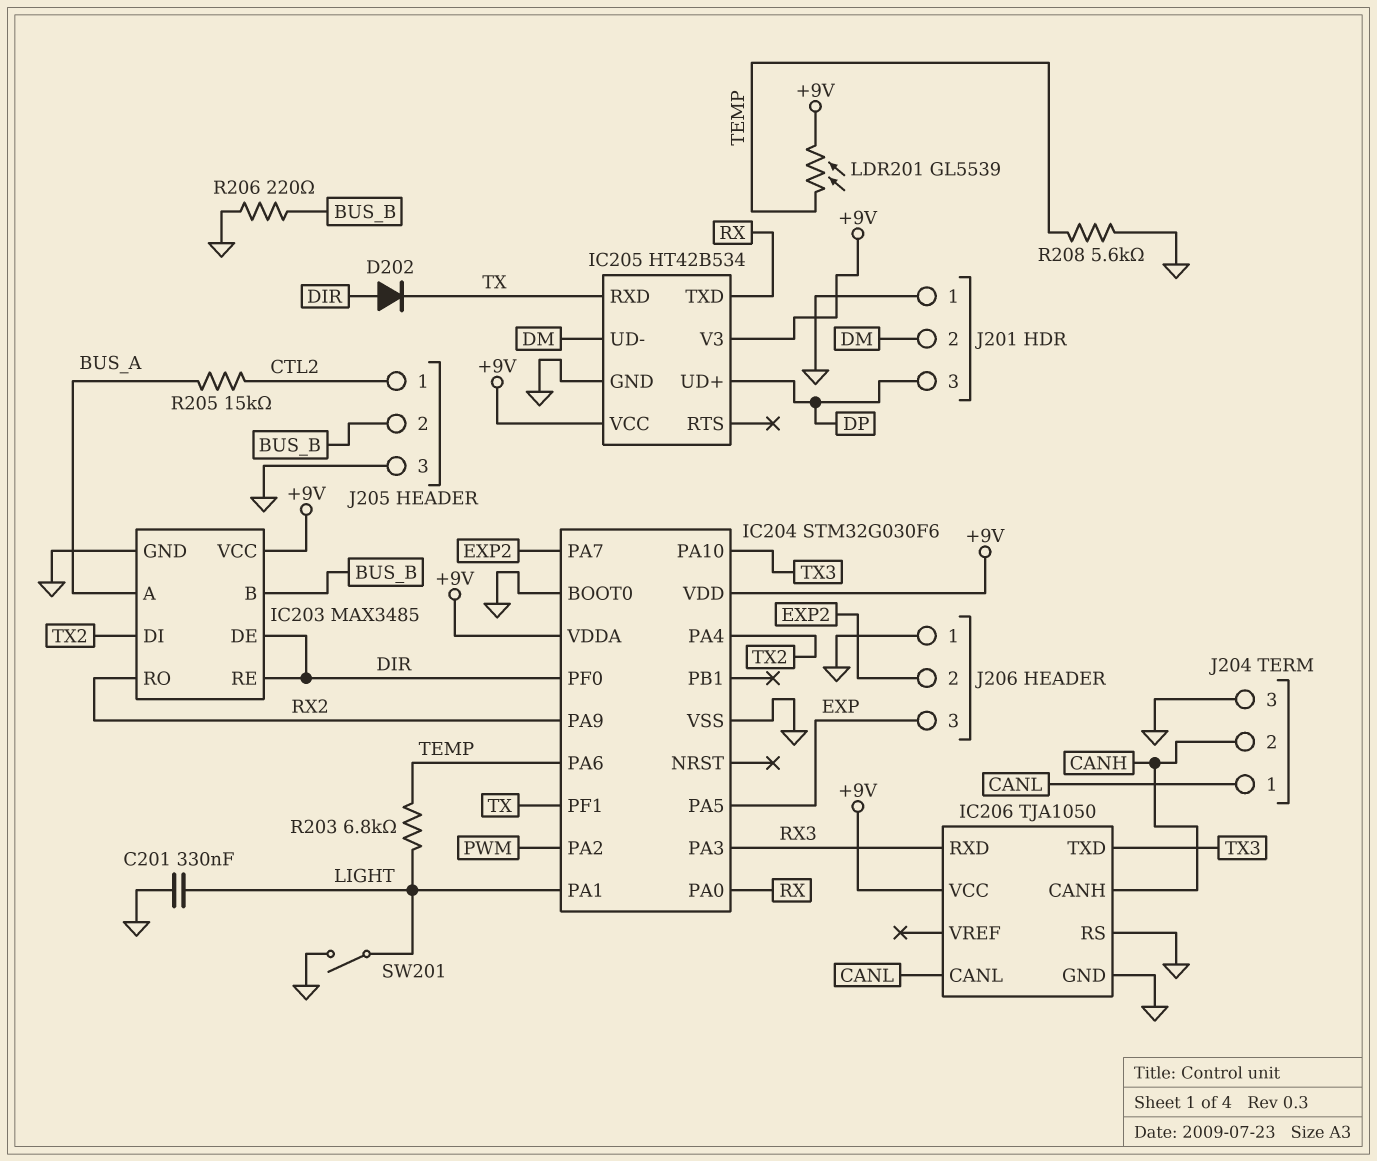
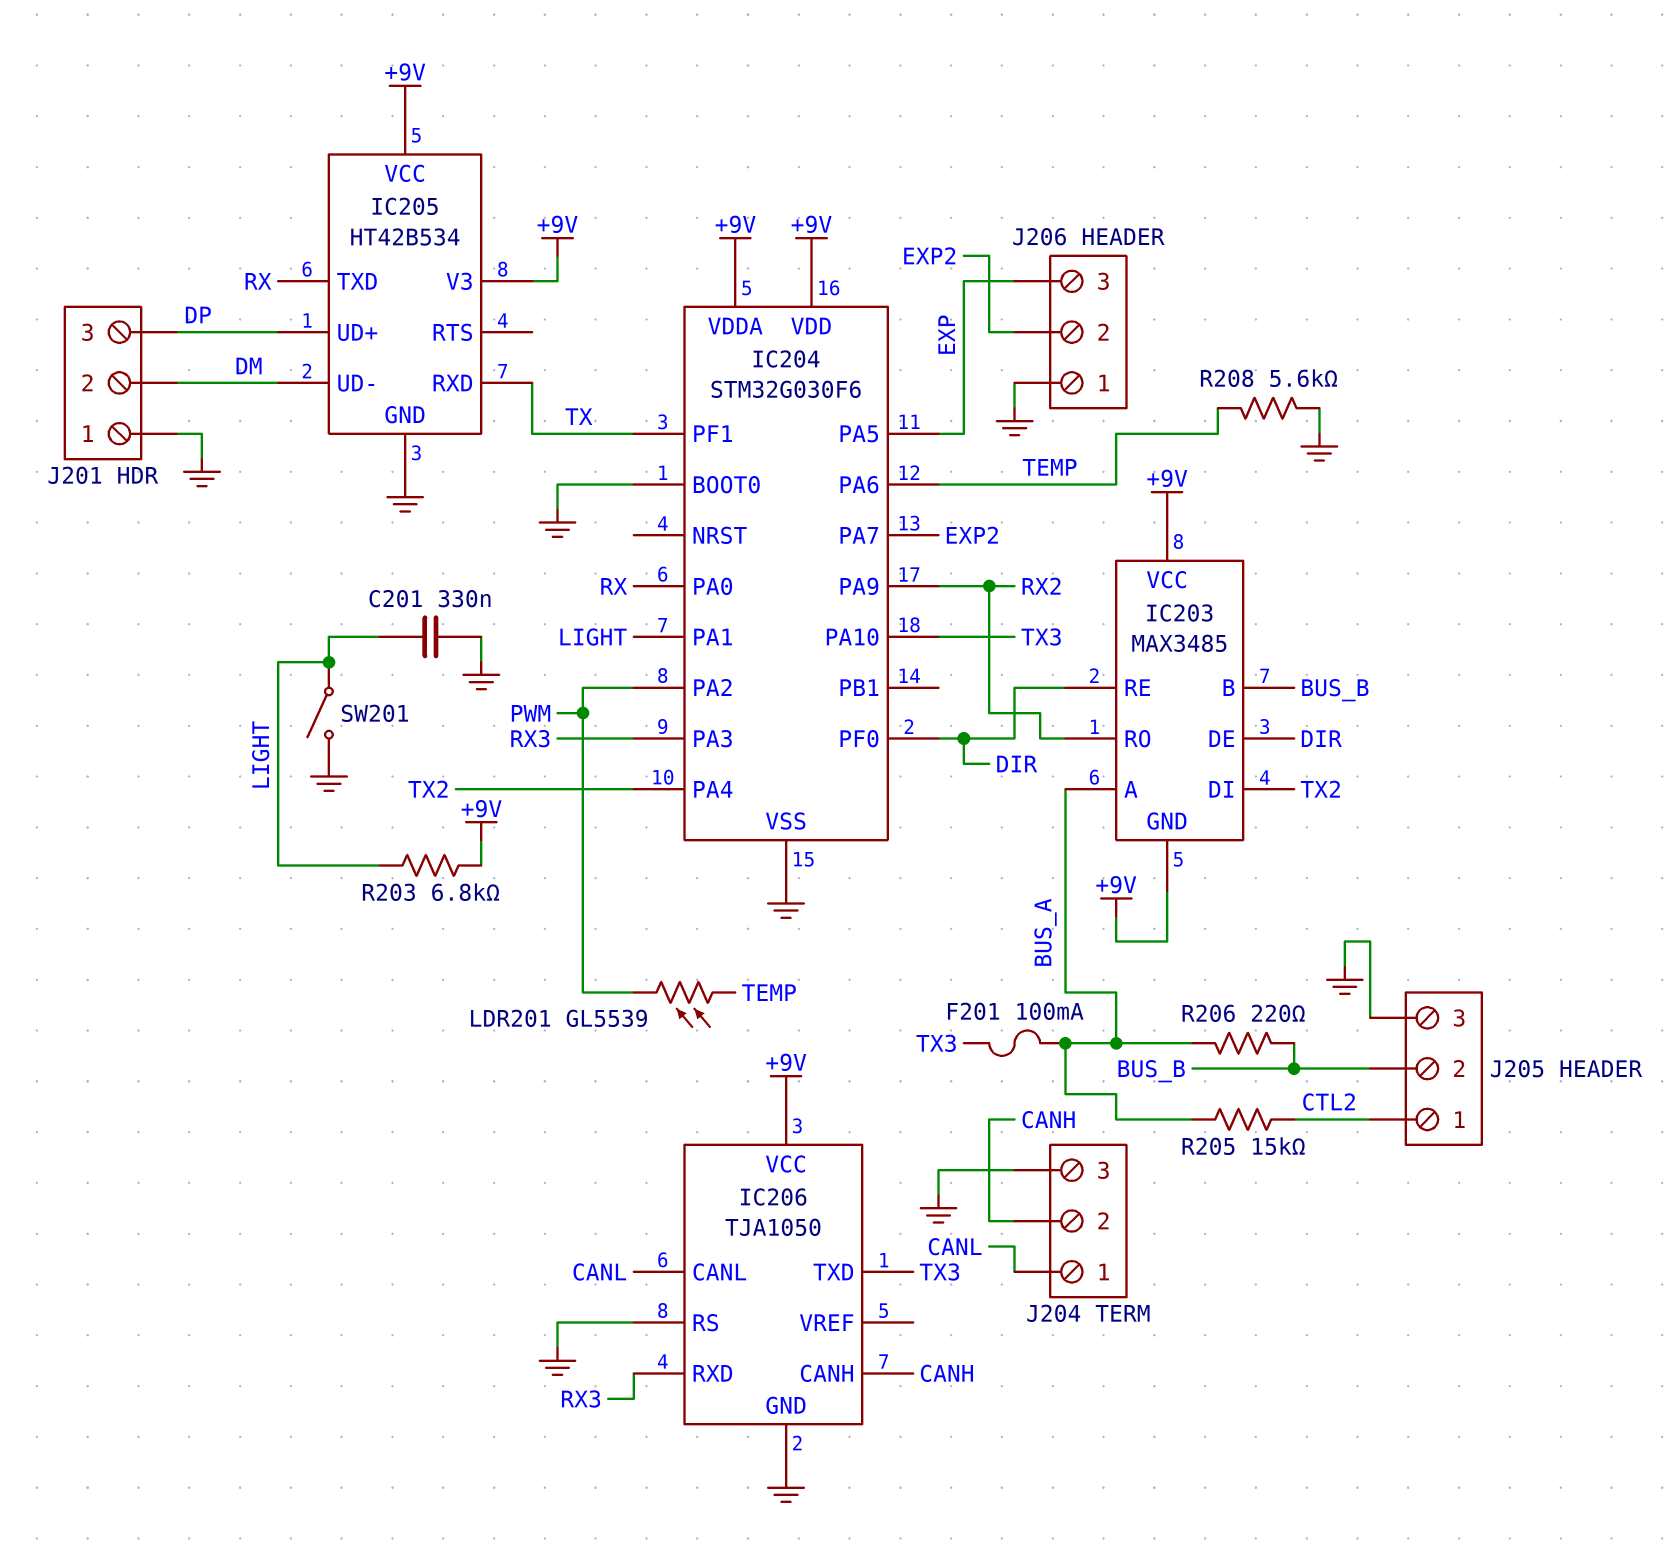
D202: diode (A DIR, K TX) -> none
F201: none -> 100mA (BUS_A, TX3)
IC203 pin GND: GND -> +9V
LDR201: GL5539 (+9V, TEMP) -> GL5539 (PWM, TEMP)
R203: 6.8k (LIGHT, TEMP) -> 6.8k (+9V, LIGHT)
R206: 220 (BUS_B, GND) -> 220 (BUS_A, BUS_B)

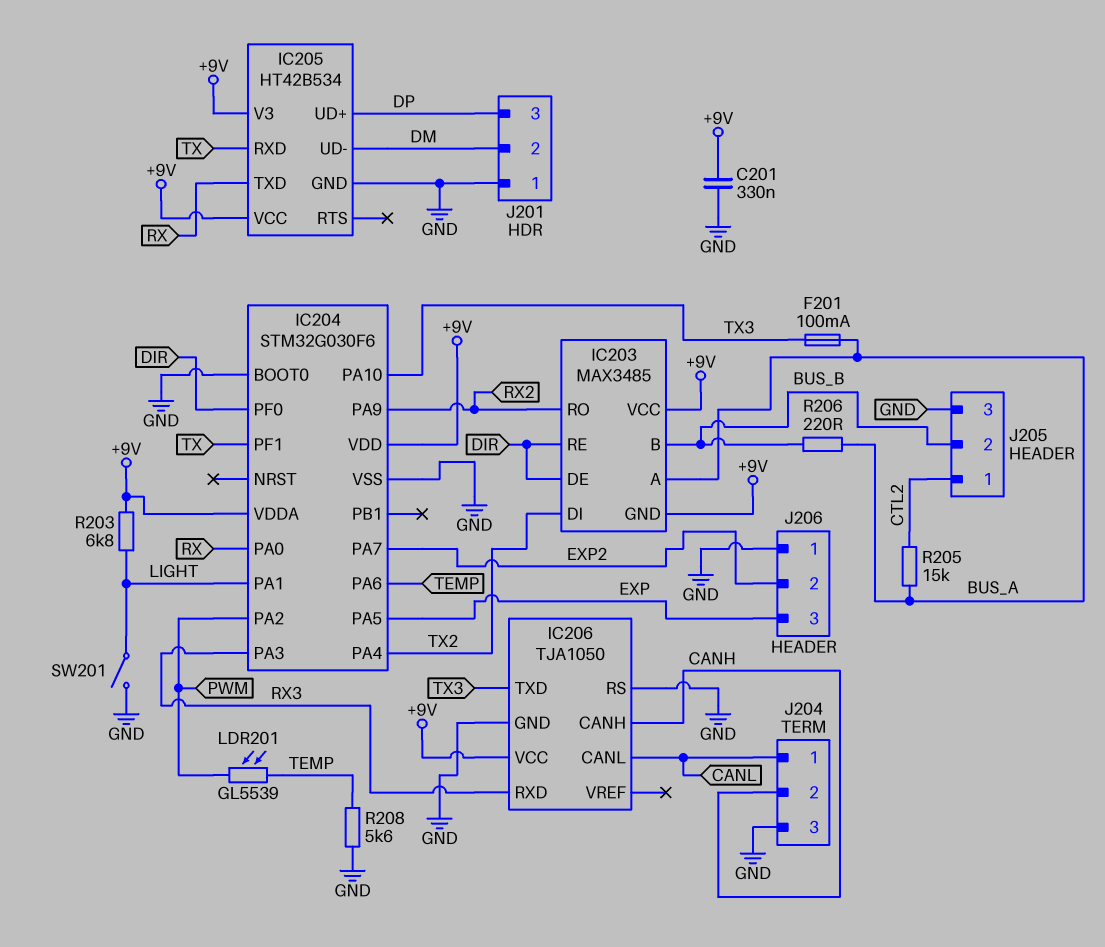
C201: 330nF (GND, LIGHT) -> 330nF (+9V, GND)

